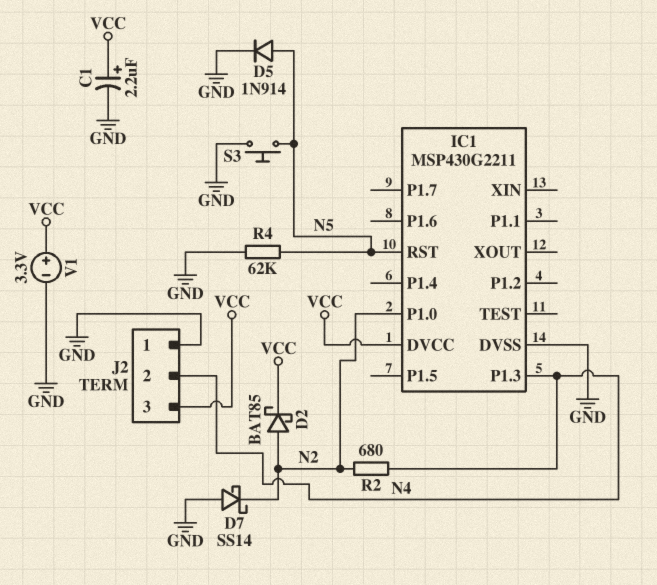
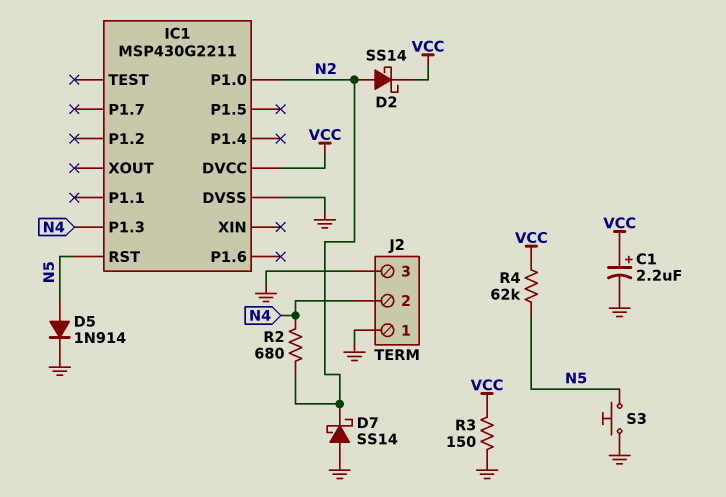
D2: schottky BAT85 (A N2, K VCC) -> schottky SS14 (A N2, K VCC)
J2 pin 3: VCC -> GND
R3: none -> 150 (GND, VCC)
R4: 62k (GND, N5) -> 62k (N5, VCC)
V1: 3.3V (plus VCC, minus GND) -> none

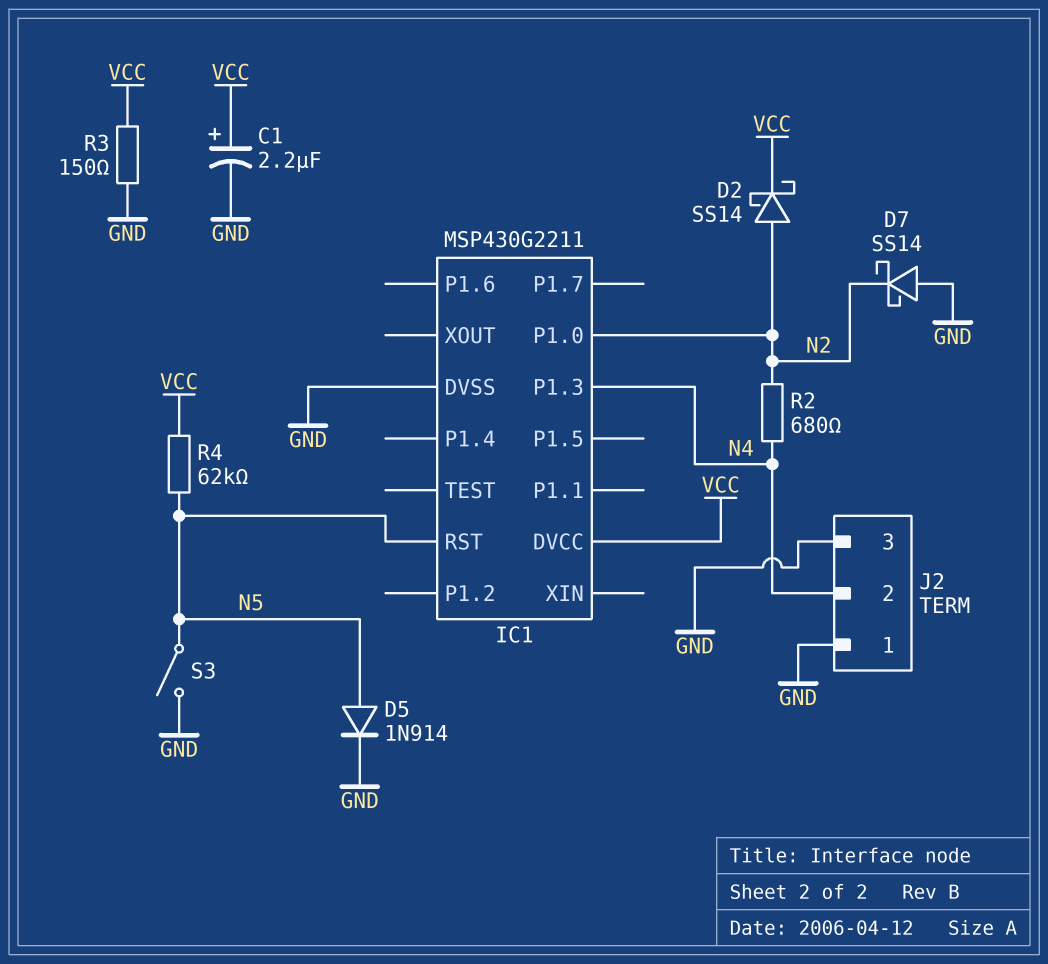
S3: button (GND, N5) -> switch (GND, N5)

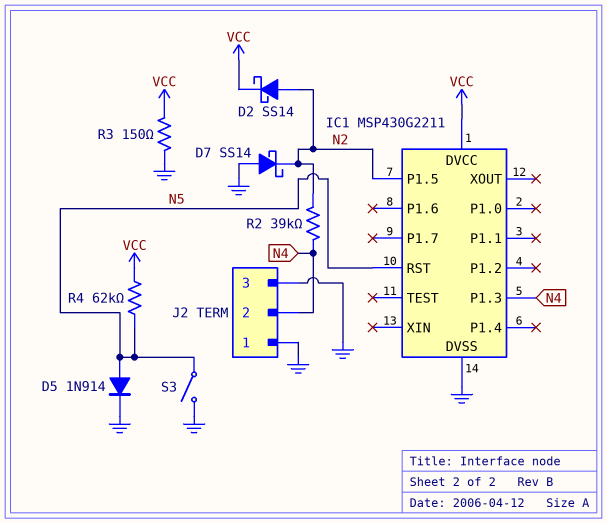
C1: 2.2uF (plus VCC, minus GND) -> none
IC1 pin P1.0: N2 -> none
IC1 pin P1.5: none -> N2
R2: 680 (N2, N4) -> 39k (N2, N4)

